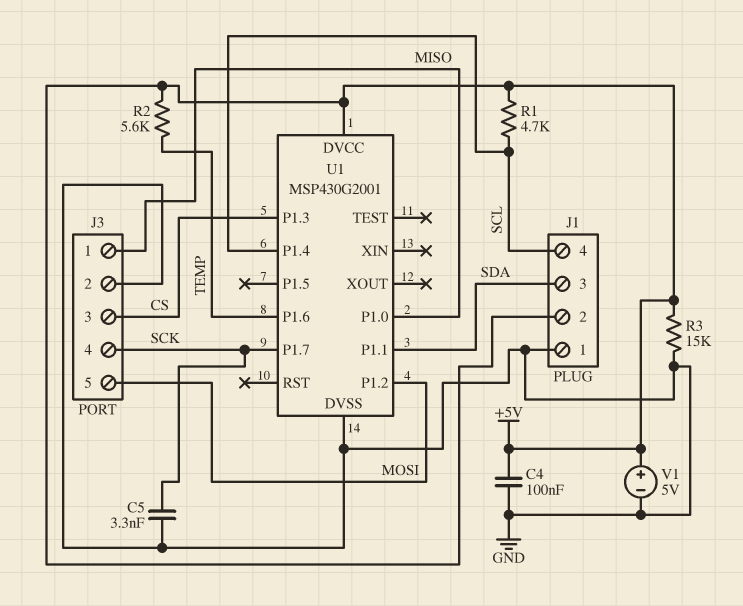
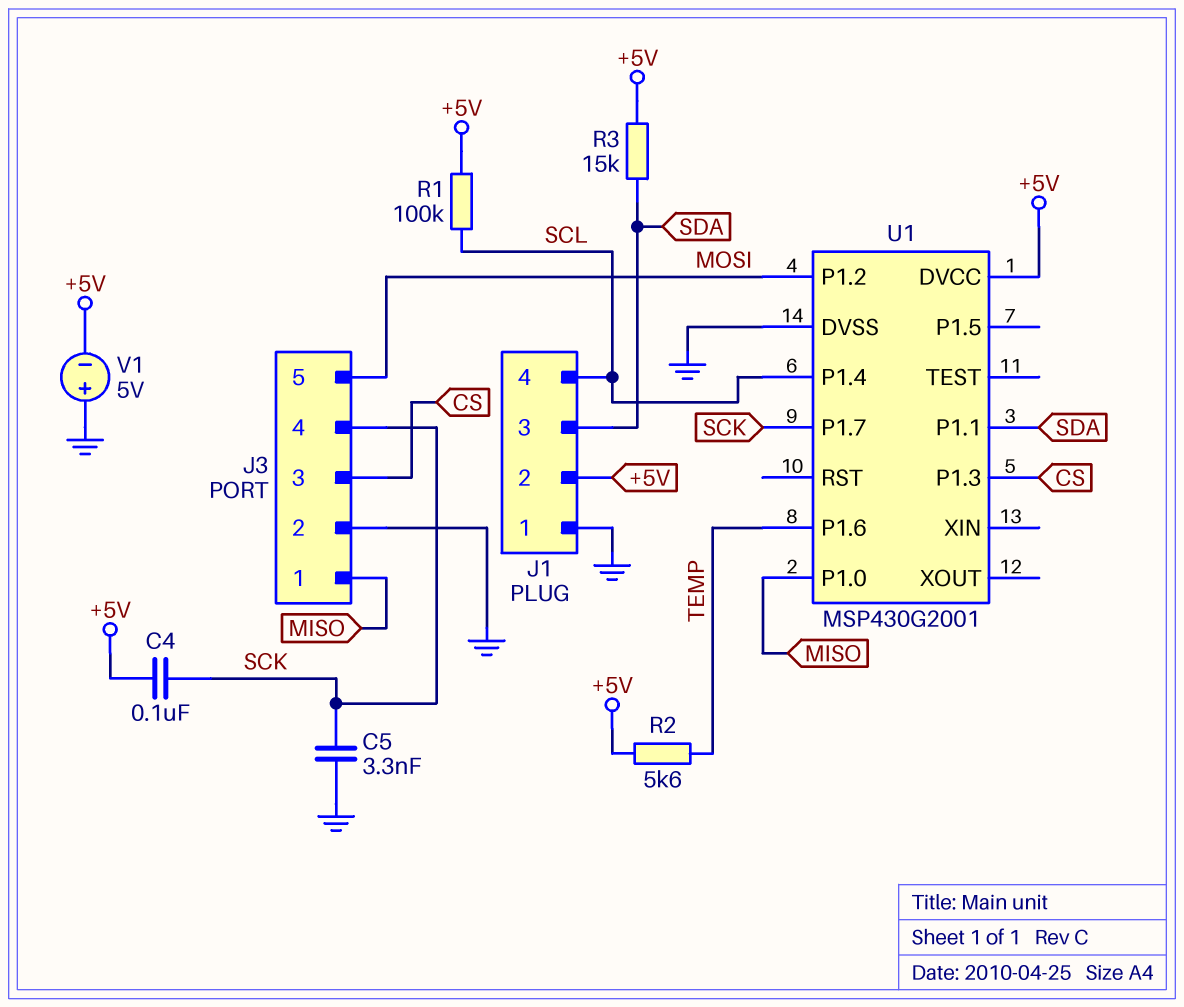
C4: 100nF (+5V, GND) -> 100nF (+5V, SCK)
R1: 4.7k (+5V, SCL) -> 100k (+5V, SCL)
R3: 15k (+5V, GND) -> 15k (+5V, SDA)
V1: 5V (plus +5V, minus GND) -> 5V (plus GND, minus +5V)

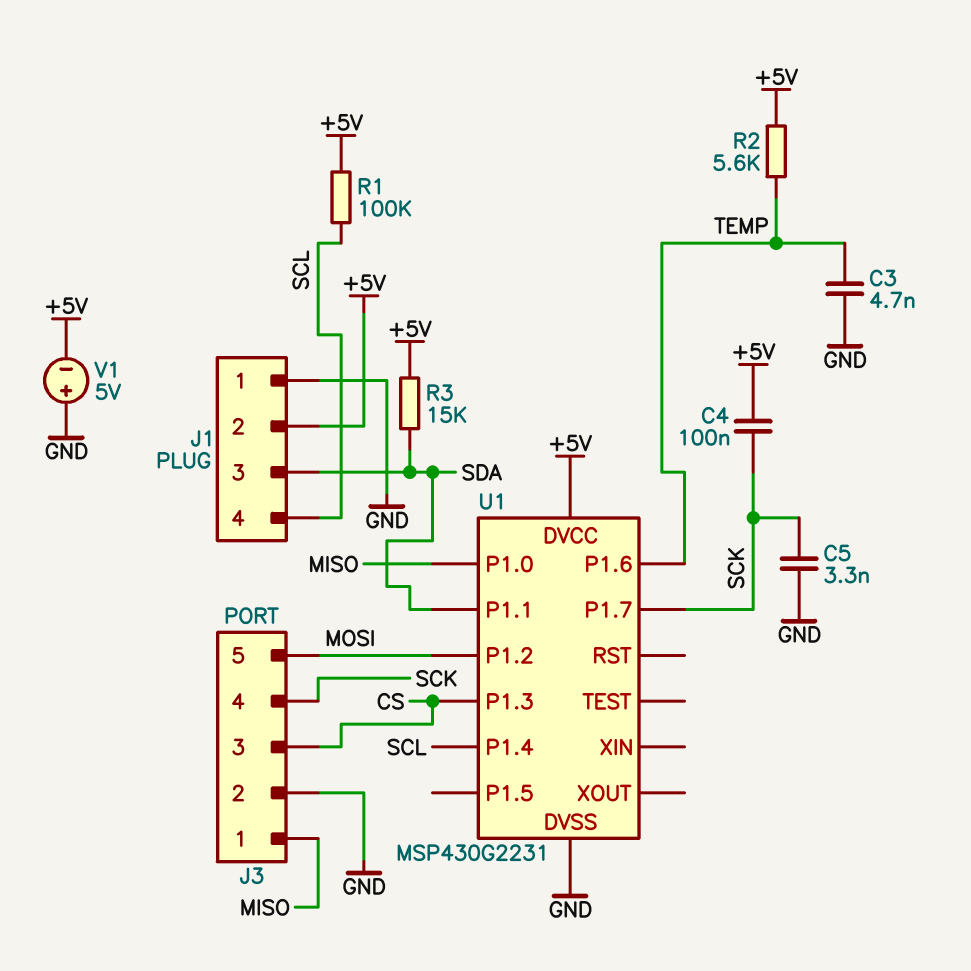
C3: none -> 4.7nF (GND, TEMP)
U1: MSP430G2001 -> MSP430G2231

